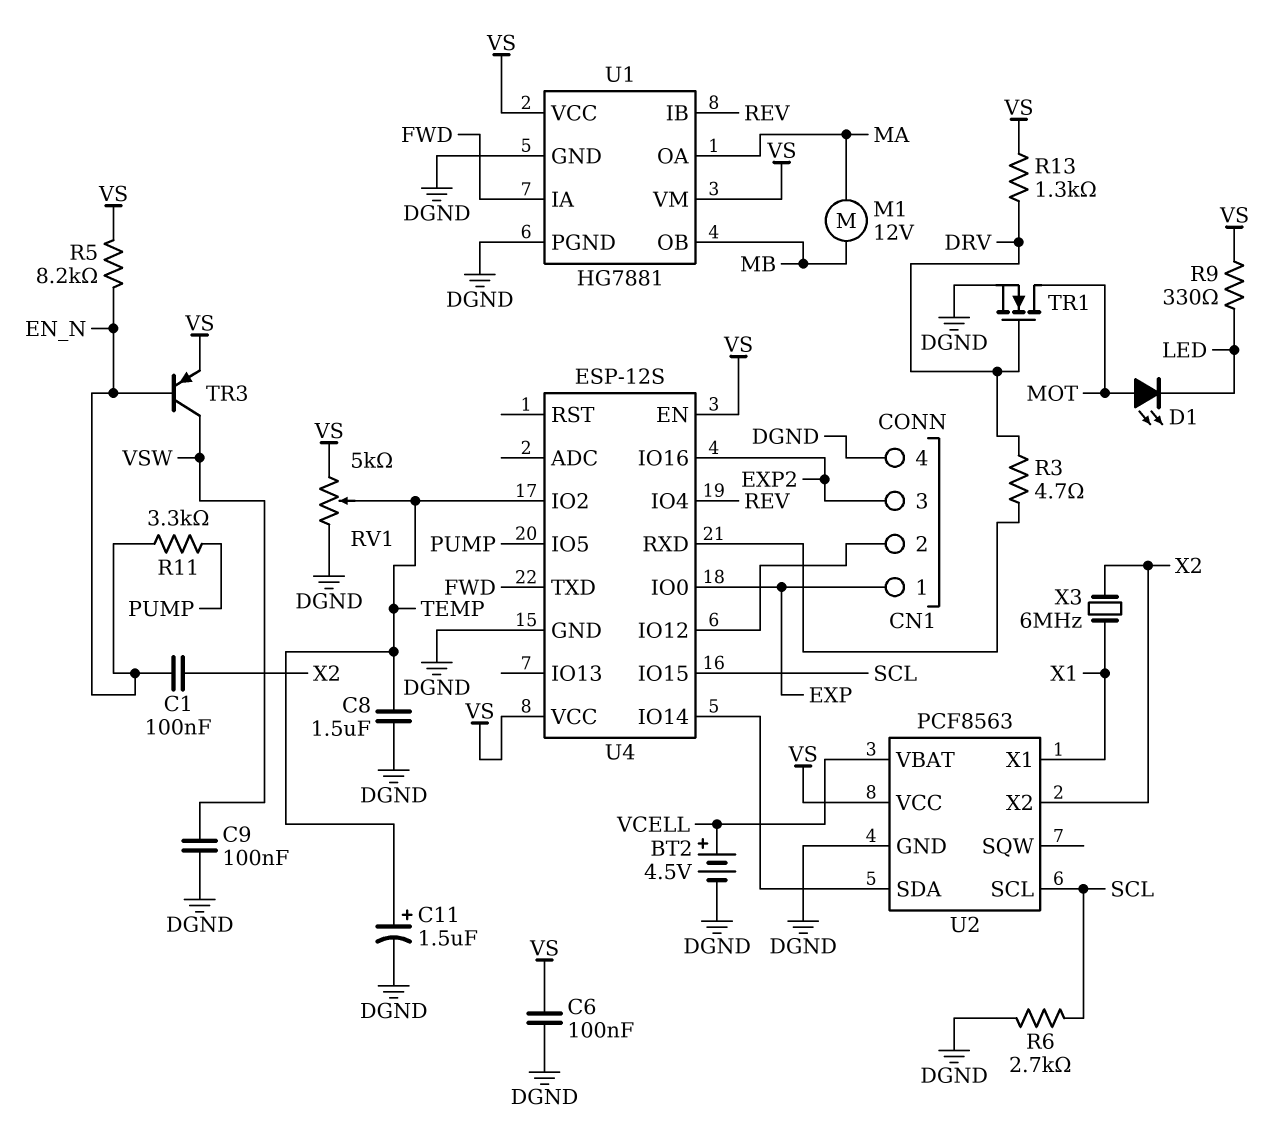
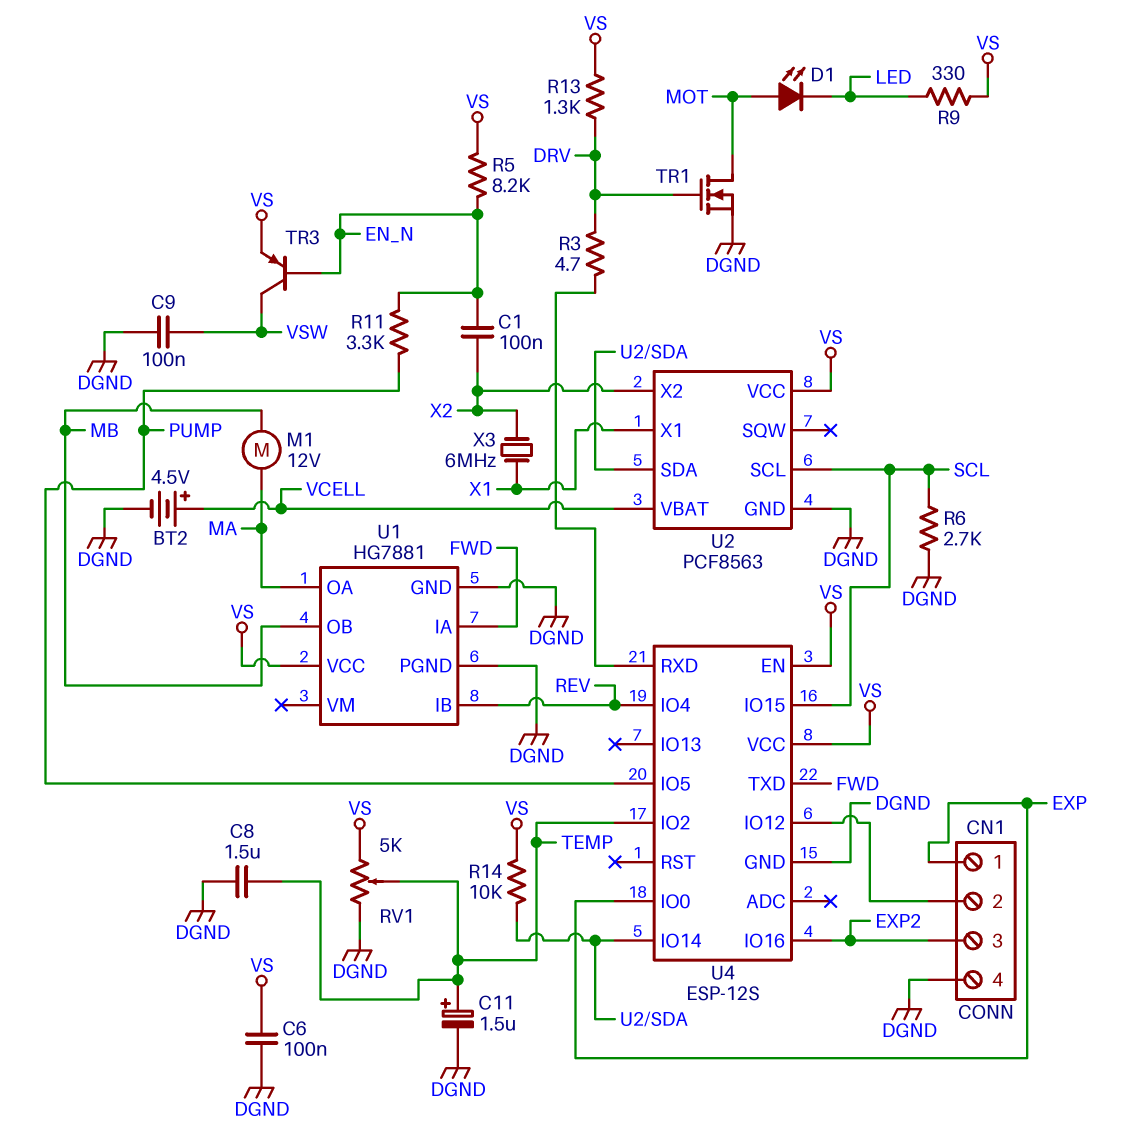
R14: none -> 10k (U2/SDA, VS)
U1 pin VM: VS -> none

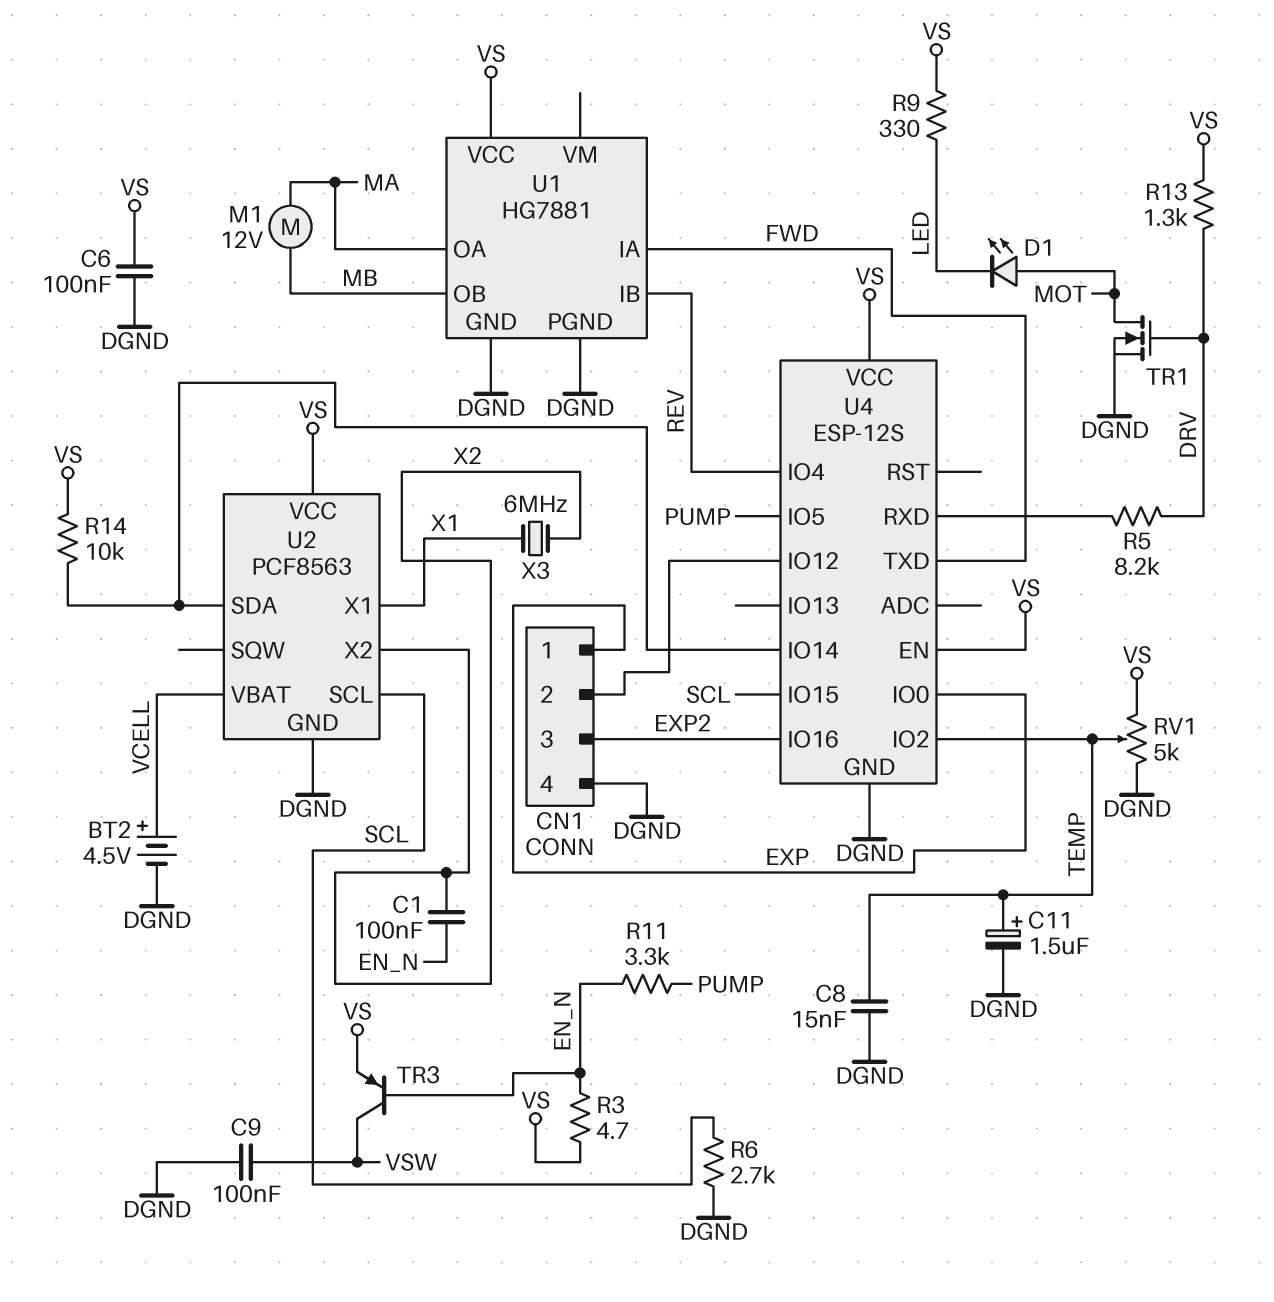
C8: 1.5uF (DGND, TEMP) -> 15nF (DGND, TEMP)
R3: 4.7 (DRV, U4/RXD) -> 4.7 (EN_N, VS)
R5: 8.2k (EN_N, VS) -> 8.2k (DRV, U4/RXD)

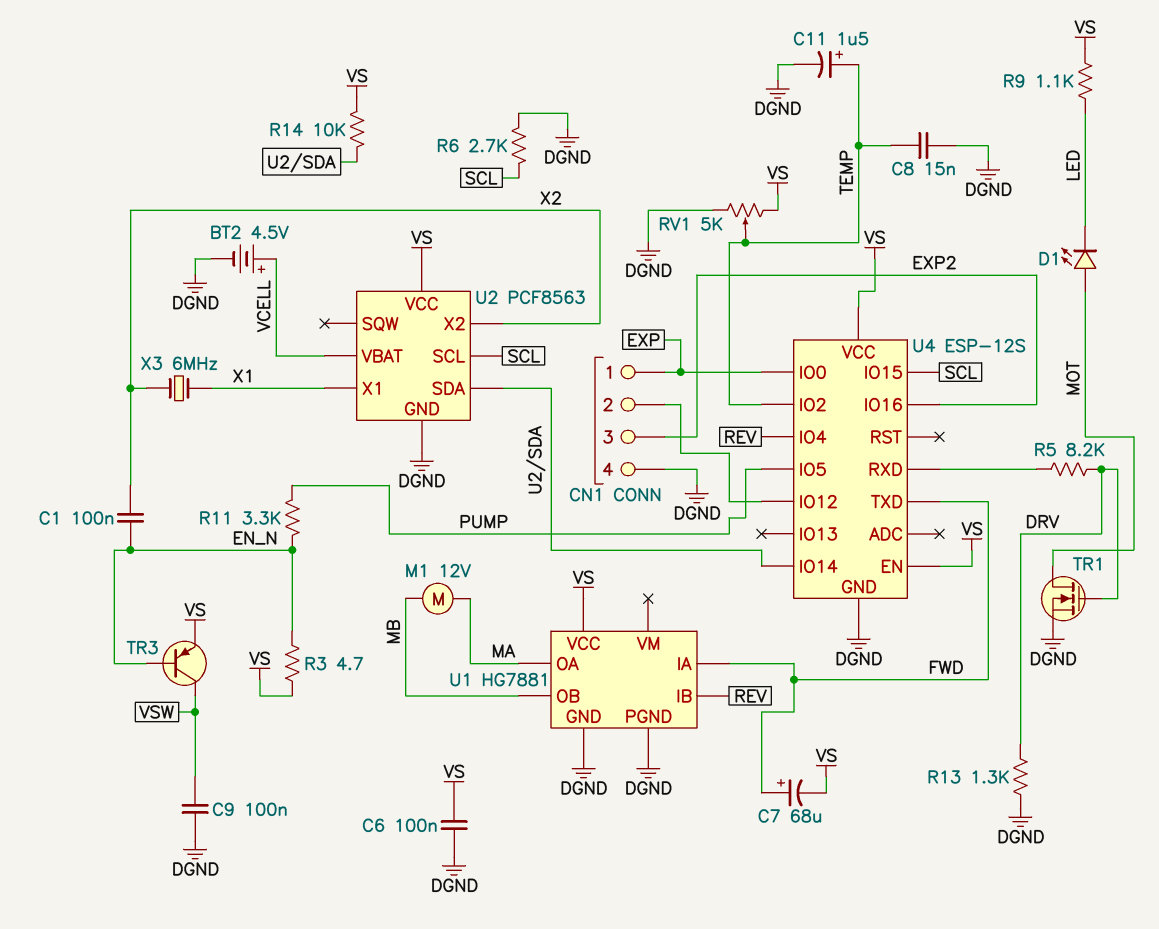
C7: none -> 68uF (plus FWD, minus VS)
R9: 330 (LED, VS) -> 1.1k (LED, VS)
R13: 1.3k (DRV, VS) -> 1.3k (DGND, DRV)

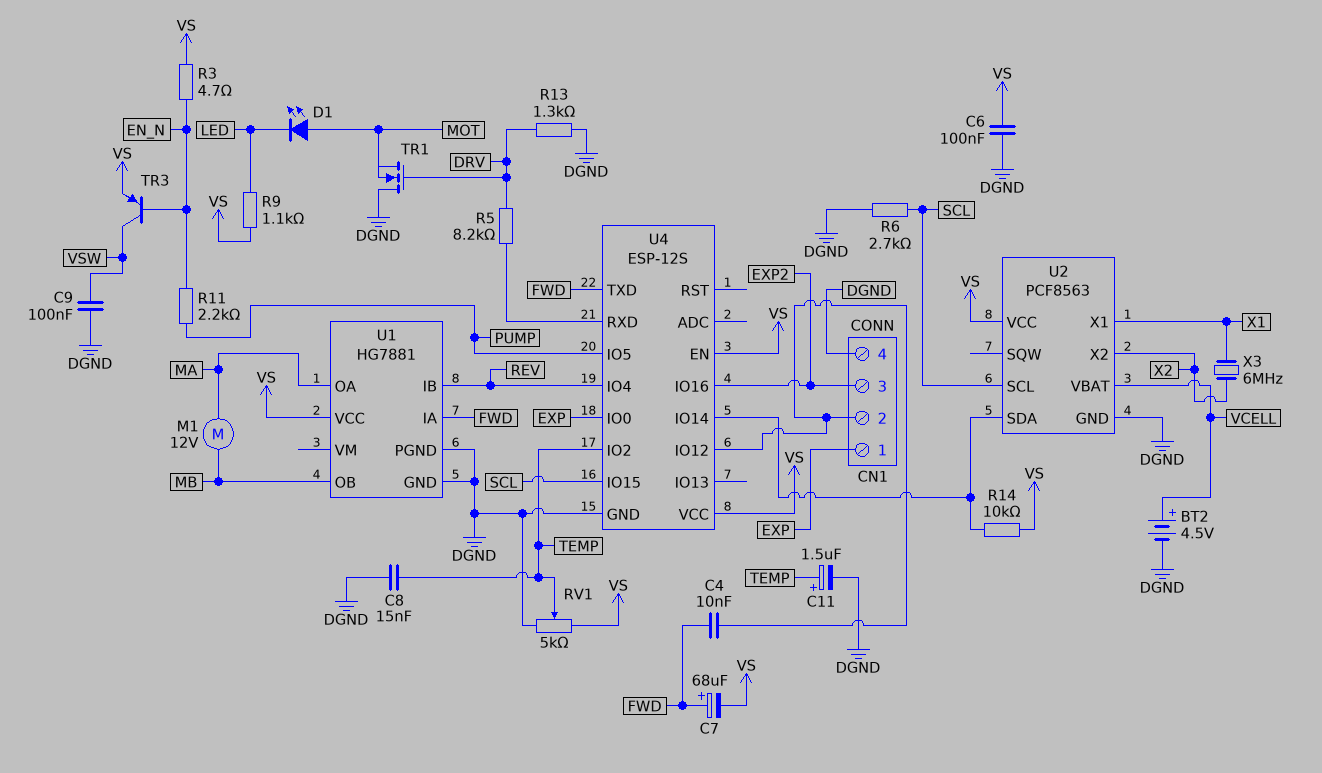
C1: 100nF (EN_N, X2) -> none
C4: none -> 10nF (CN1/2, FWD)
R11: 3.3k (EN_N, PUMP) -> 2.2k (EN_N, PUMP)
TR1: NMOS (G DRV, D MOT, S DGND) -> NMOS (G DRV, D DGND, S MOT)

